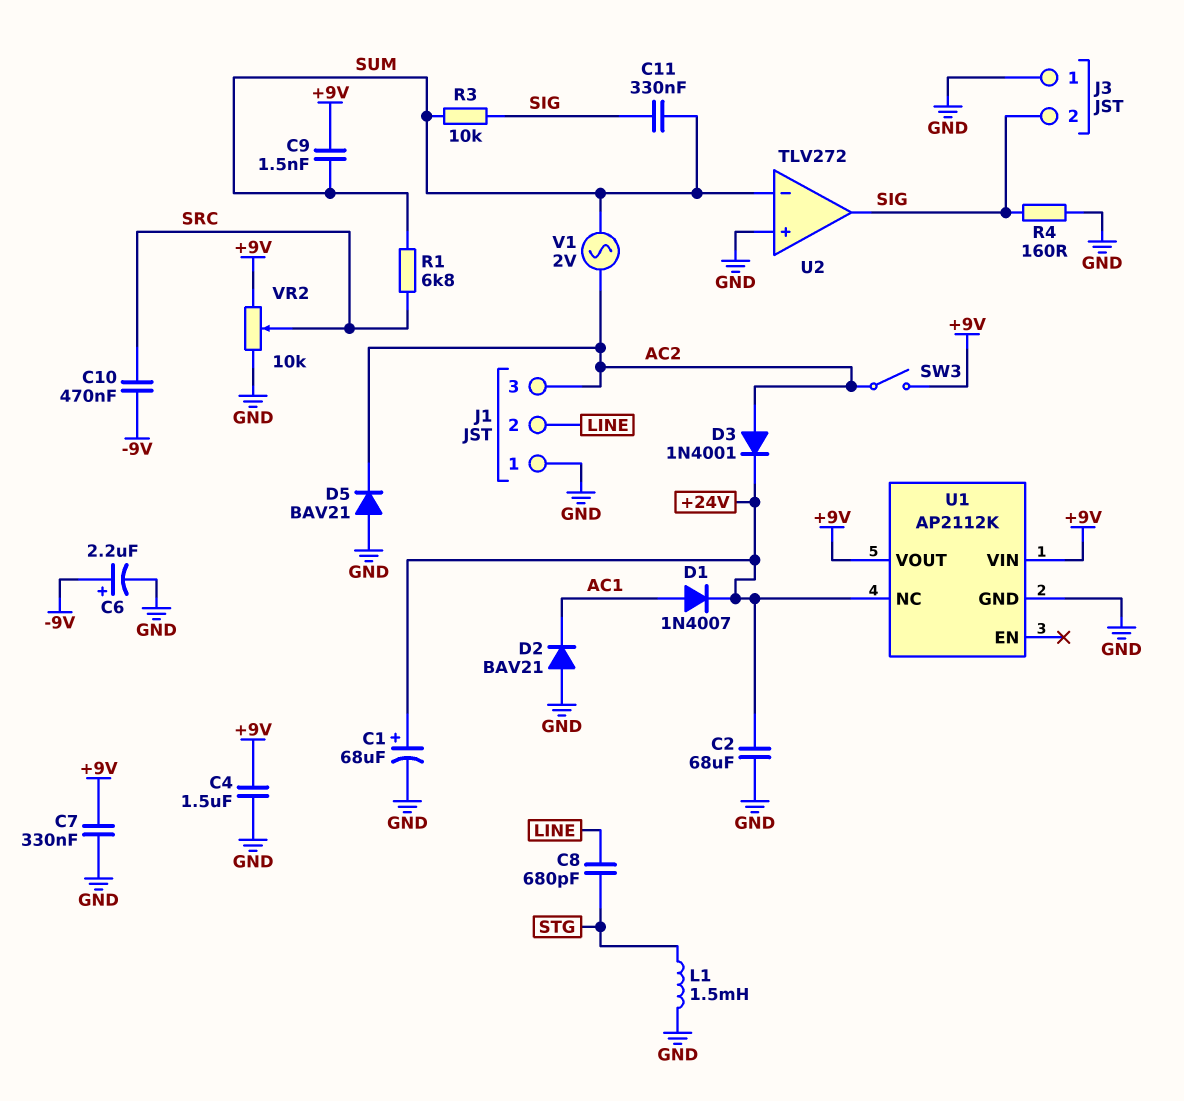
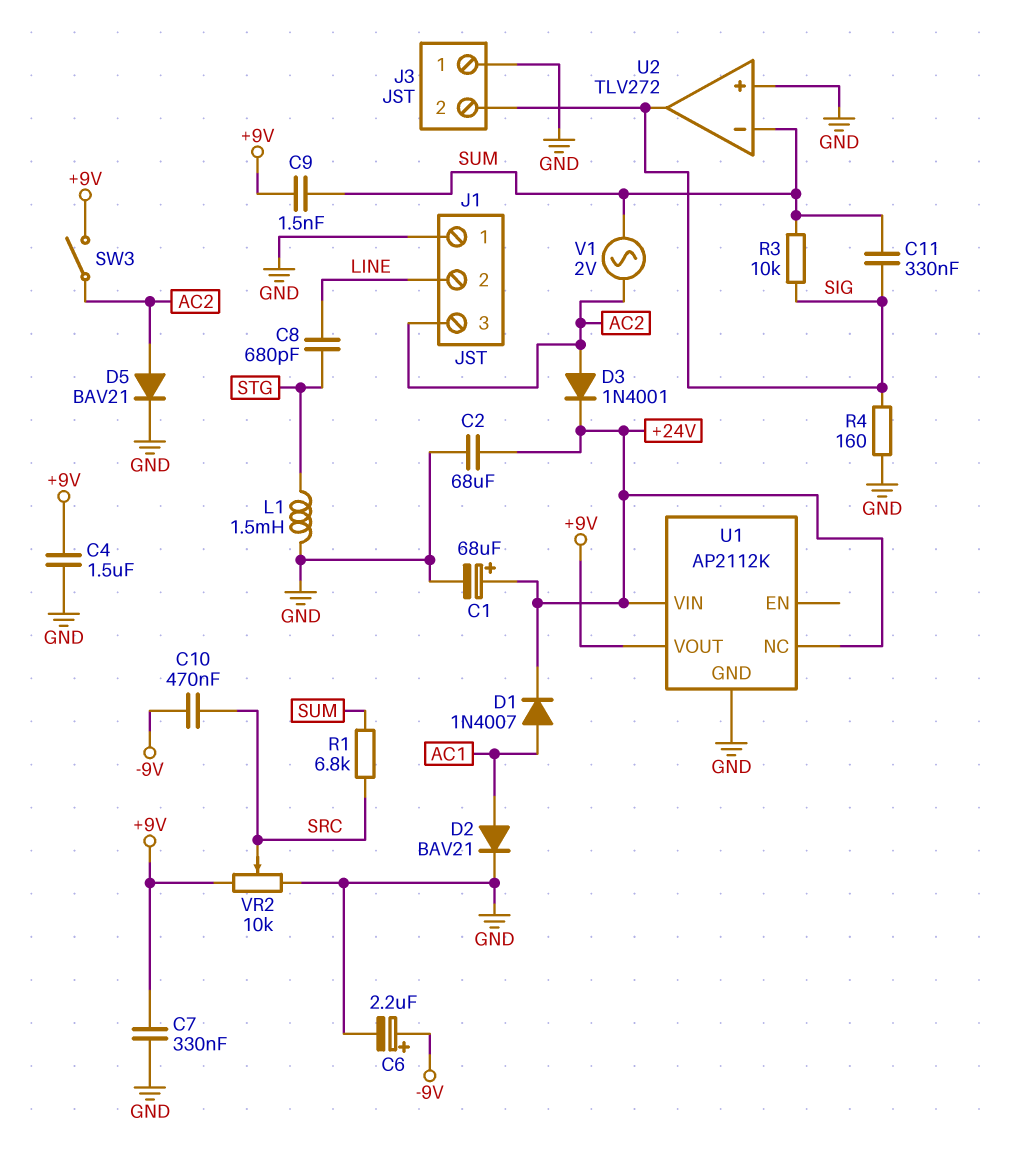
D2: diode BAV21 (A GND, K AC1) -> diode BAV21 (A AC1, K GND)
D5: diode BAV21 (A GND, K AC2) -> diode BAV21 (A AC2, K GND)
U1 pin VIN: +9V -> +24V

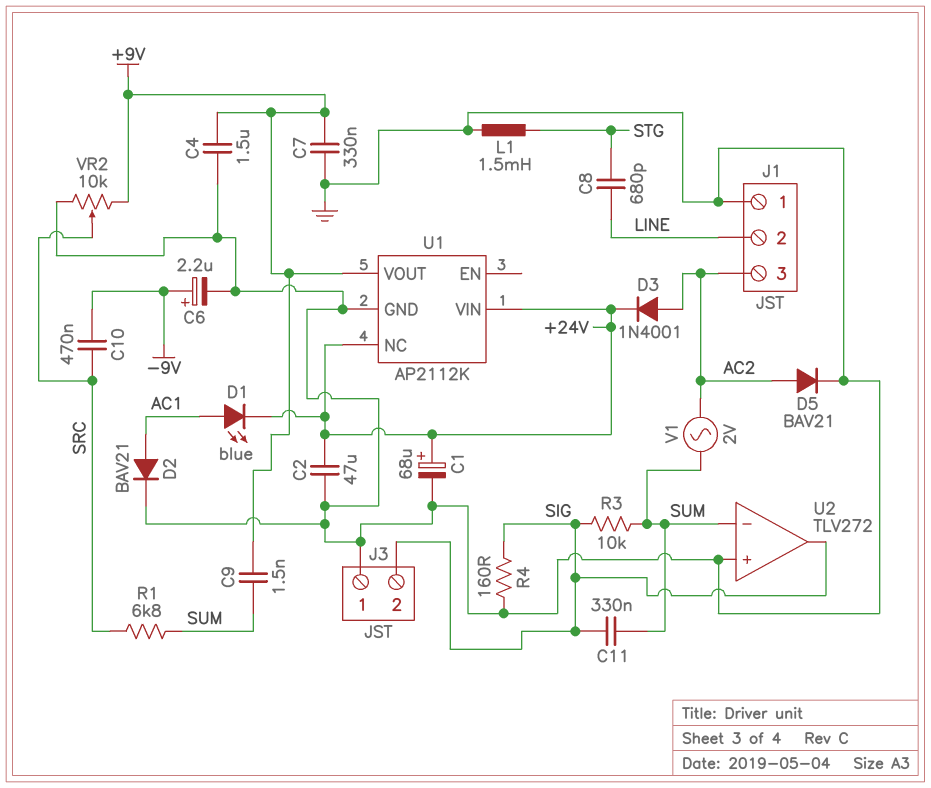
C2: 68uF (+24V, GND) -> 47uF (+24V, GND)
D1: diode 1N4007 (A AC1, K +24V) -> LED blue (A AC1, K +24V)
SW3: switch (+9V, AC2) -> none

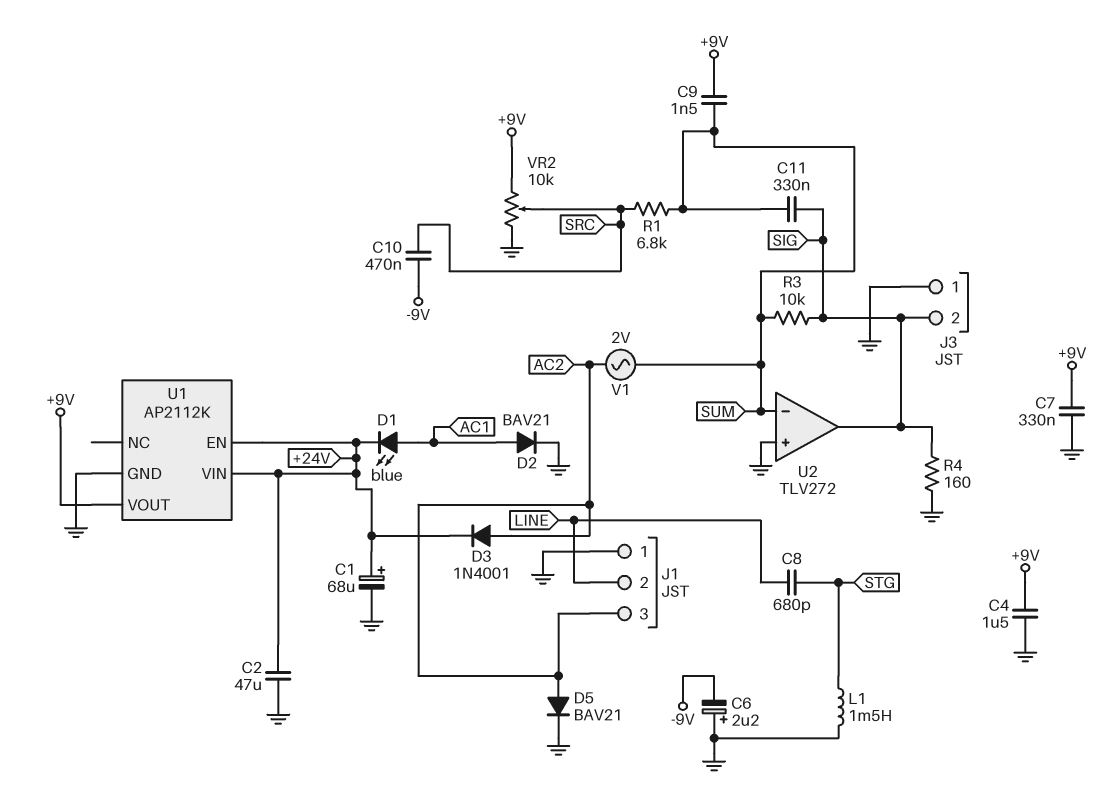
C6: 2.2uF (plus -9V, minus GND) -> 2.2uF (plus GND, minus -9V)
U1 pin EN: none -> +24V
U1 pin NC: +24V -> none

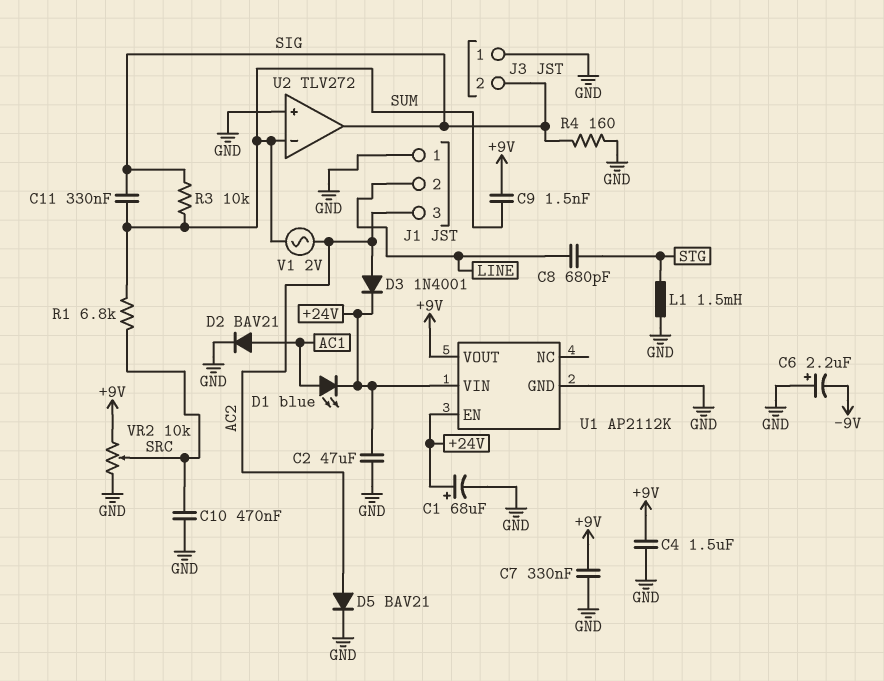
C10: 470nF (-9V, SRC) -> 470nF (GND, SRC)

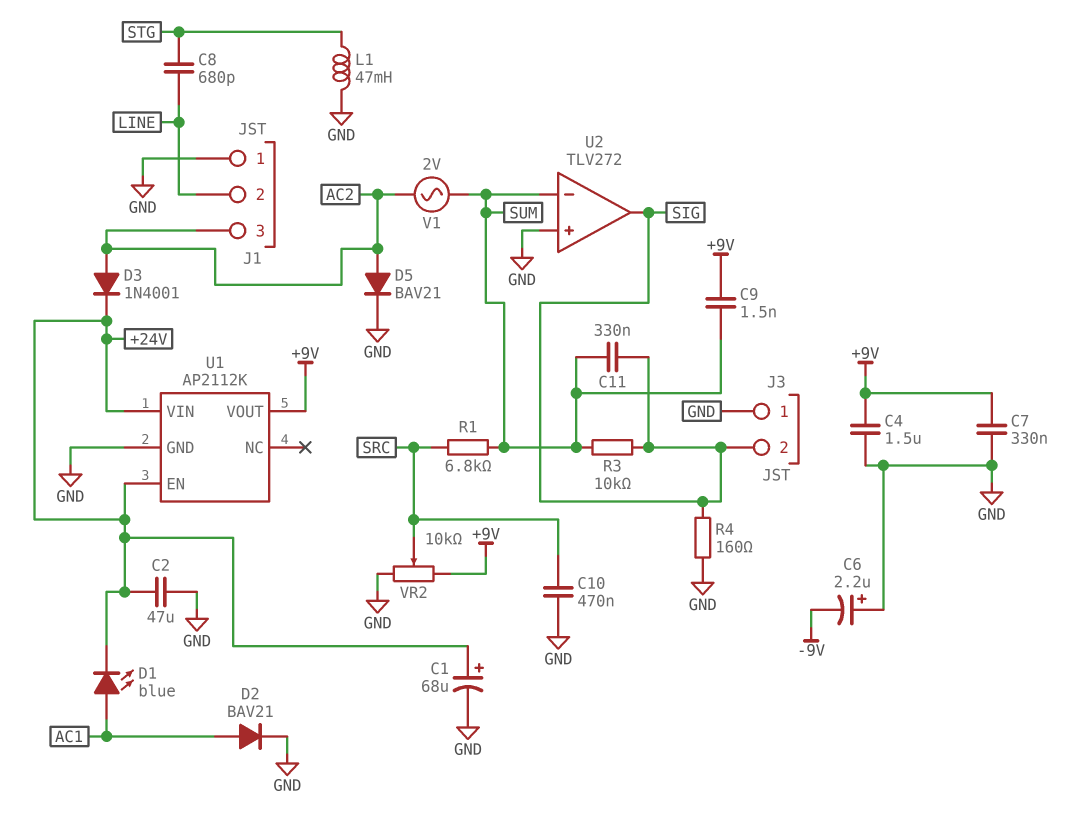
L1: 1.5mH (GND, STG) -> 47mH (GND, STG)

